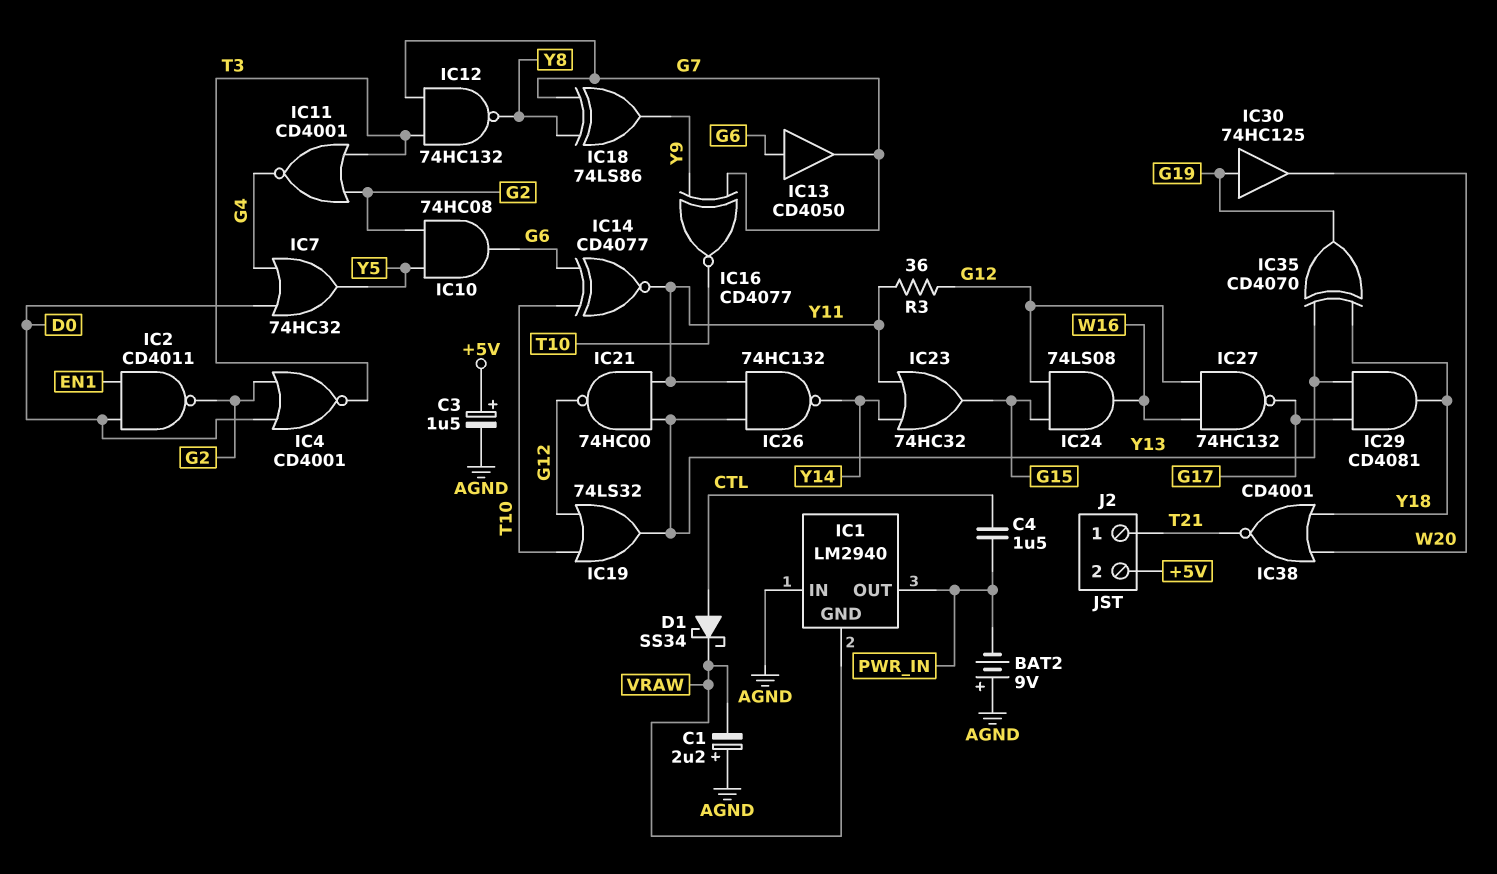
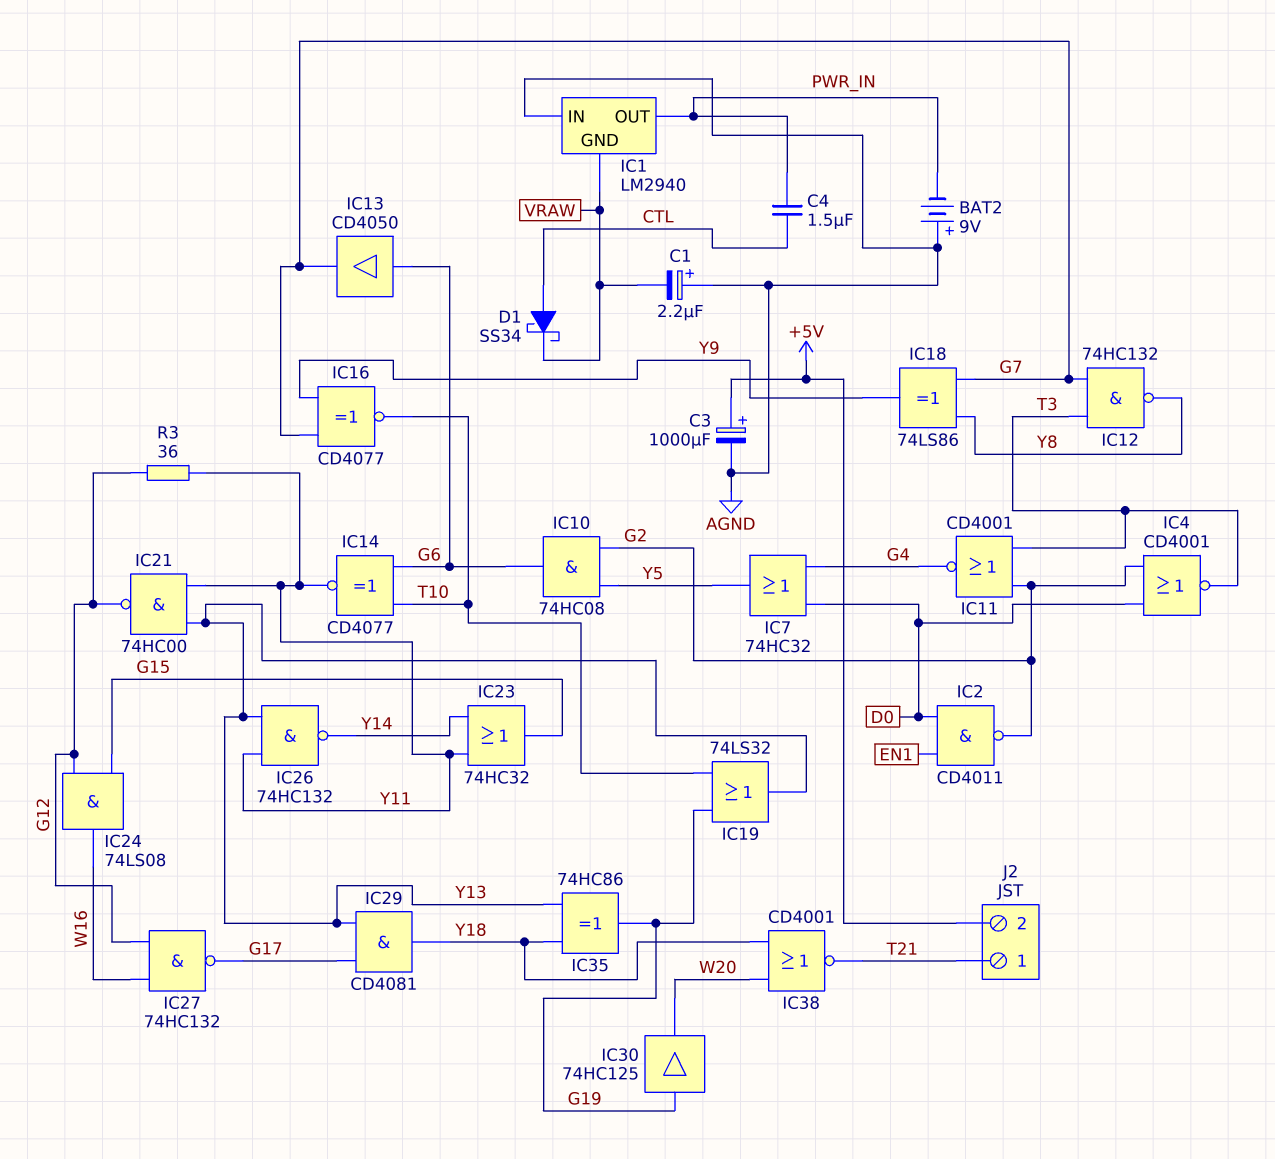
C3: 1.5uF (plus +5V, minus AGND) -> 1000uF (plus +5V, minus AGND)
IC19: OR 74LS32 (in G12, in T10, out Y13) -> OR 74LS32 (in G19, in T10, out Y13)
IC35: XOR CD4070 (in Y13, in Y18, out G19) -> XOR 74HC86 (in Y13, in Y18, out G19)

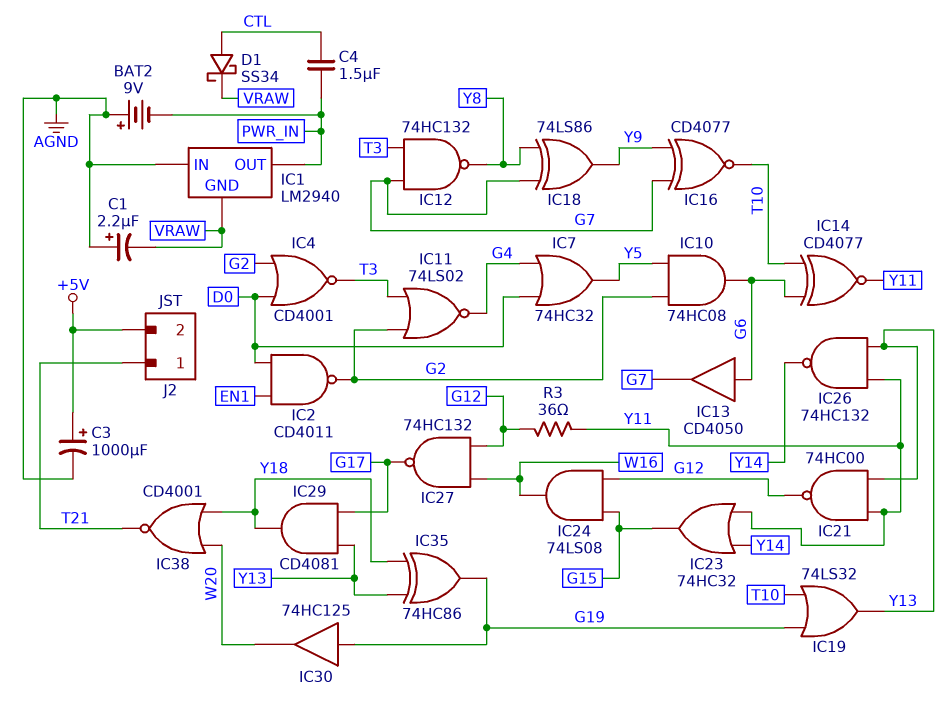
IC11: NOR CD4001 (in G2, in T3, out G4) -> NOR 74LS02 (in G2, in T3, out G4)

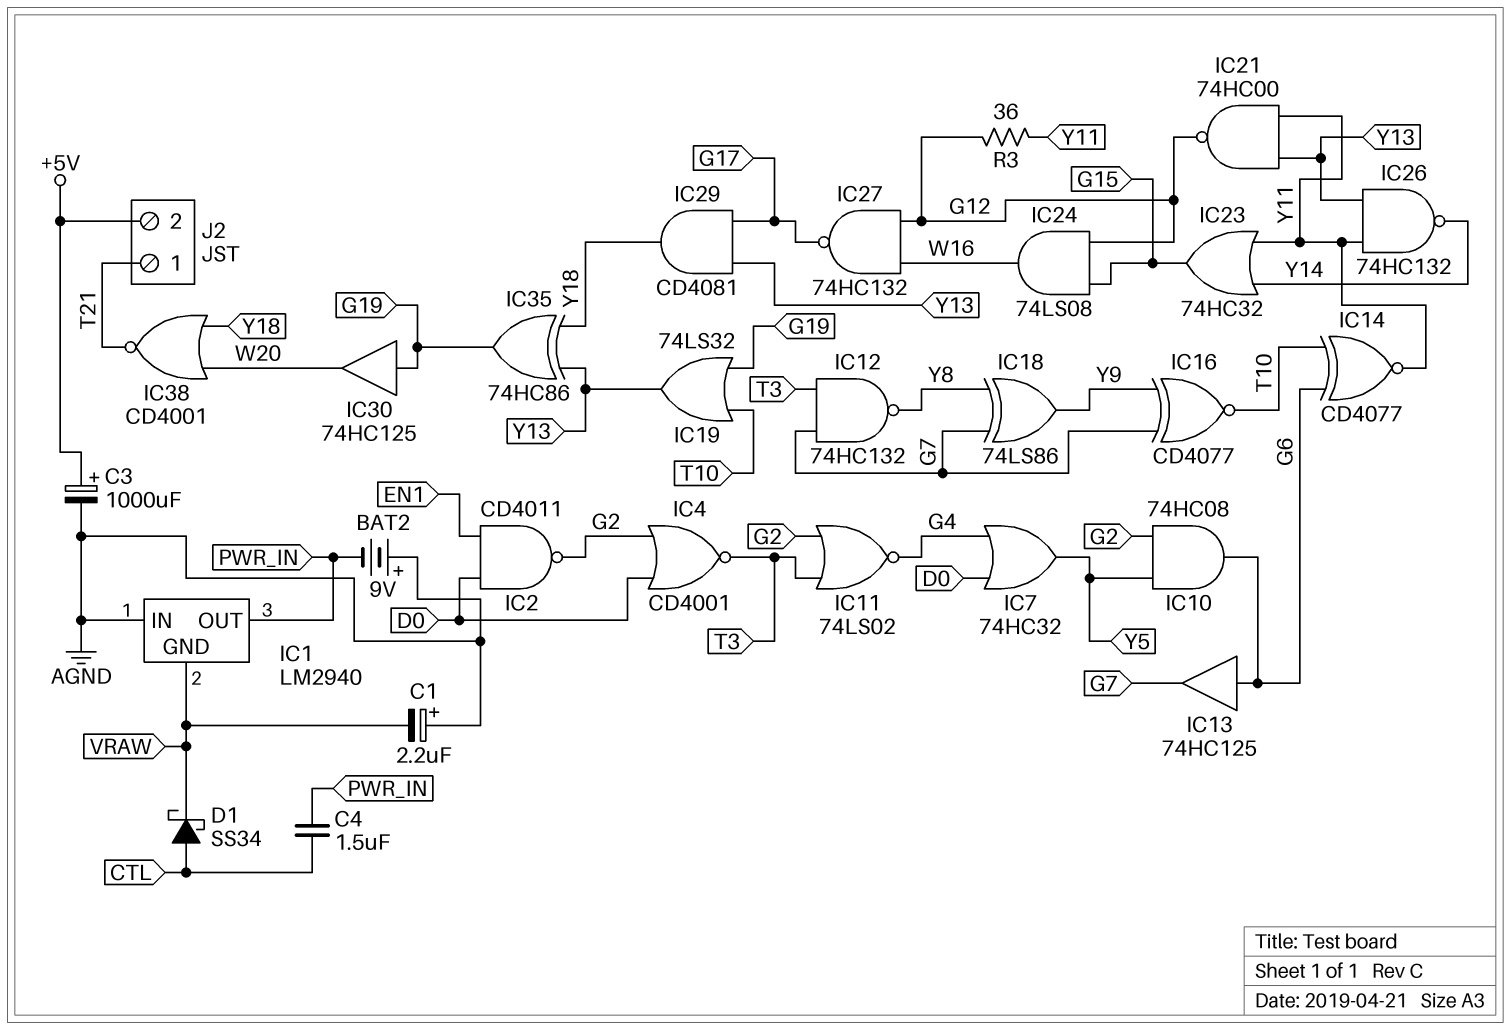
IC13: buffer CD4050 (in G6, out G7) -> buffer 74HC125 (in G6, out G7)

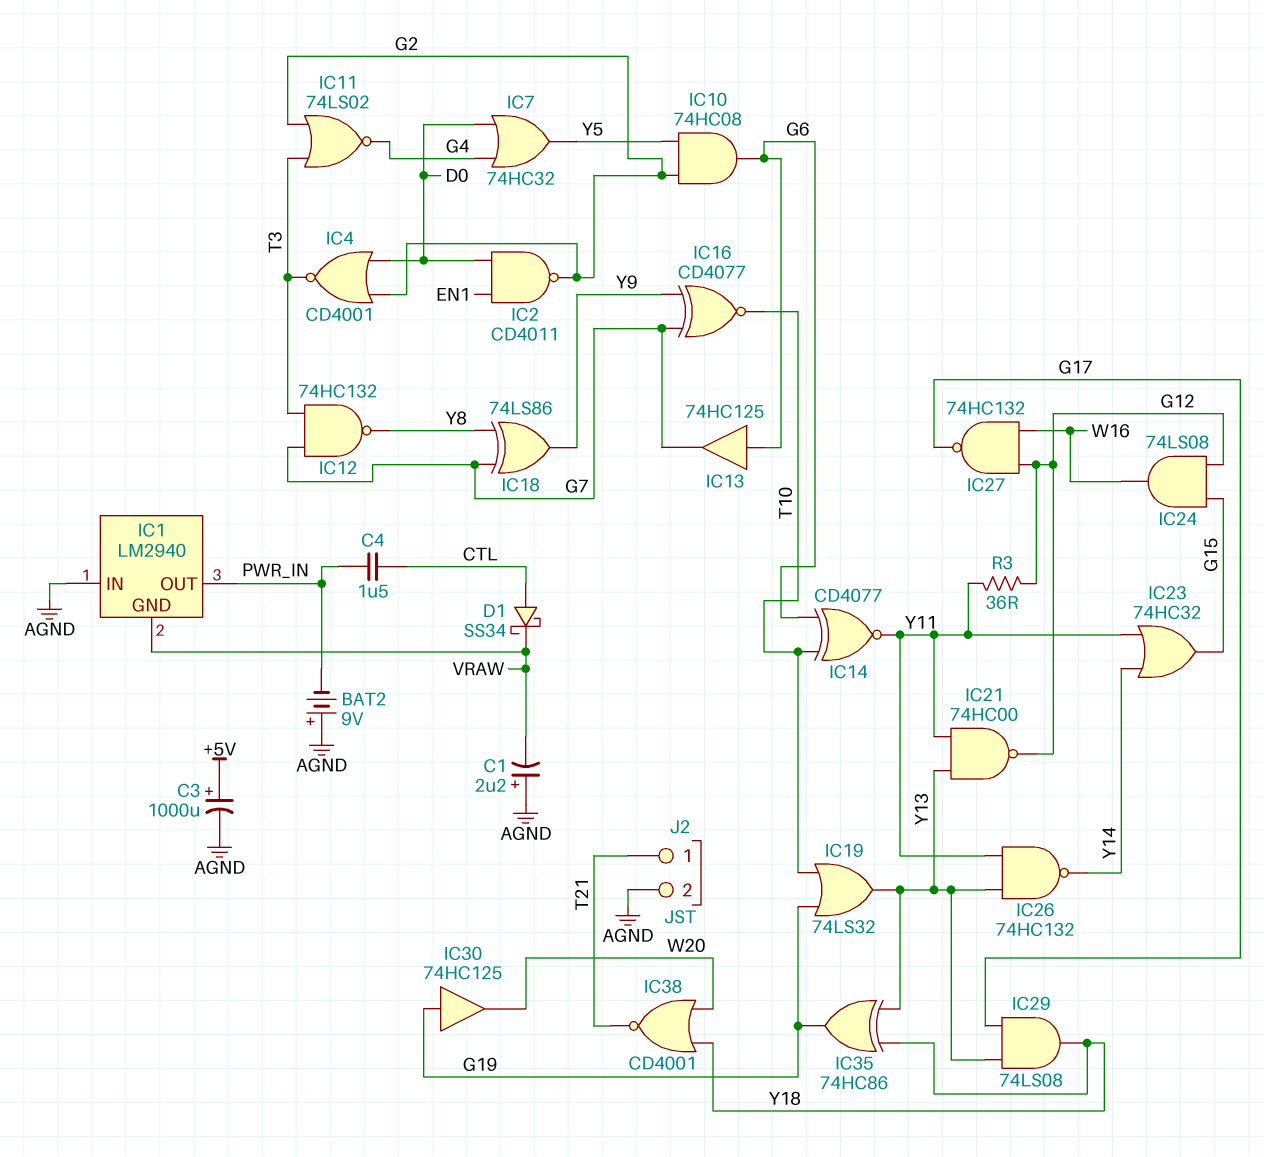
IC29: AND CD4081 (in G17, in Y13, out Y18) -> AND 74LS08 (in G17, in Y13, out Y18)
J2 pin 2: +5V -> AGND

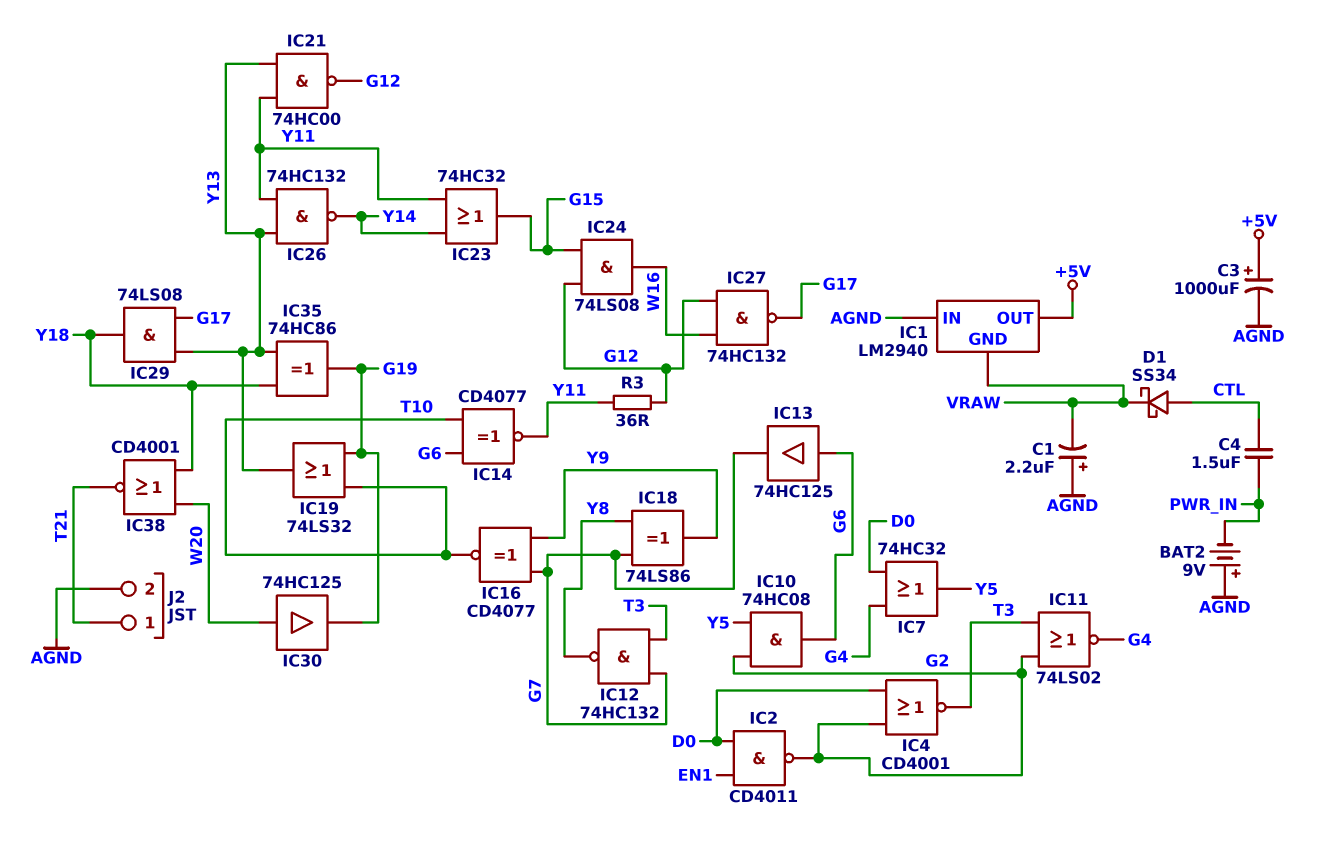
IC1 pin OUT: PWR_IN -> +5V
IC30: buffer 74HC125 (in G19, out W20) -> buffer 74HC125 (in W20, out G19)

